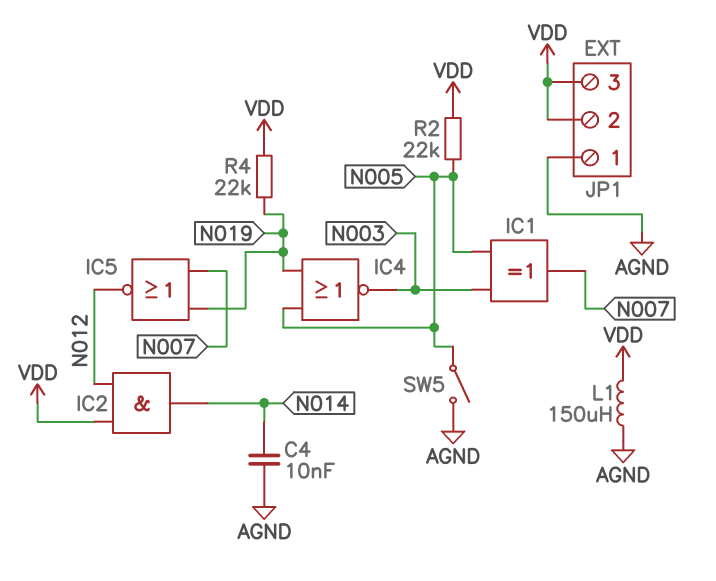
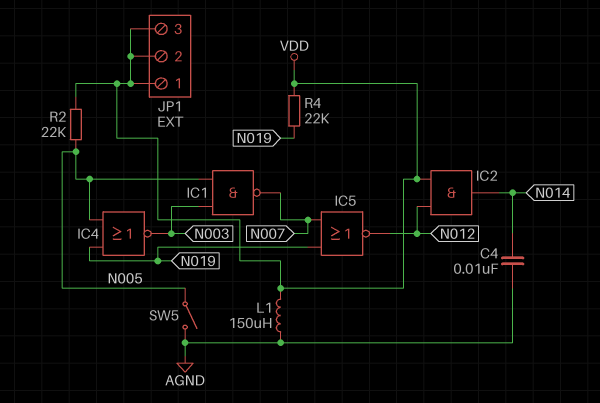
IC1: XOR (in N003, in N005, out N007) -> NAND (in N003, in N005, out N007)
JP1 pin 1: AGND -> VDD

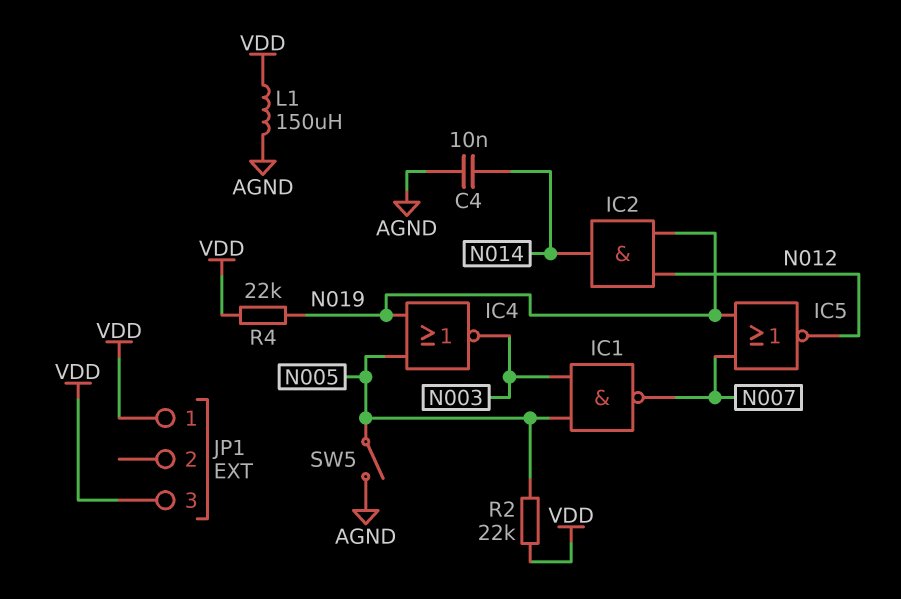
IC2: AND (in N012, in VDD, out N014) -> AND (in N012, in N019, out N014)
JP1 pin 2: VDD -> none

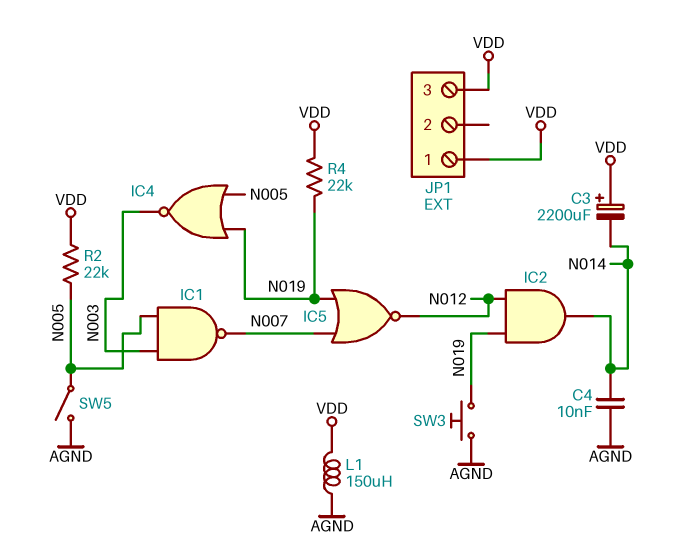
C3: none -> 2200uF (plus VDD, minus N014)
SW3: none -> button (AGND, N019)

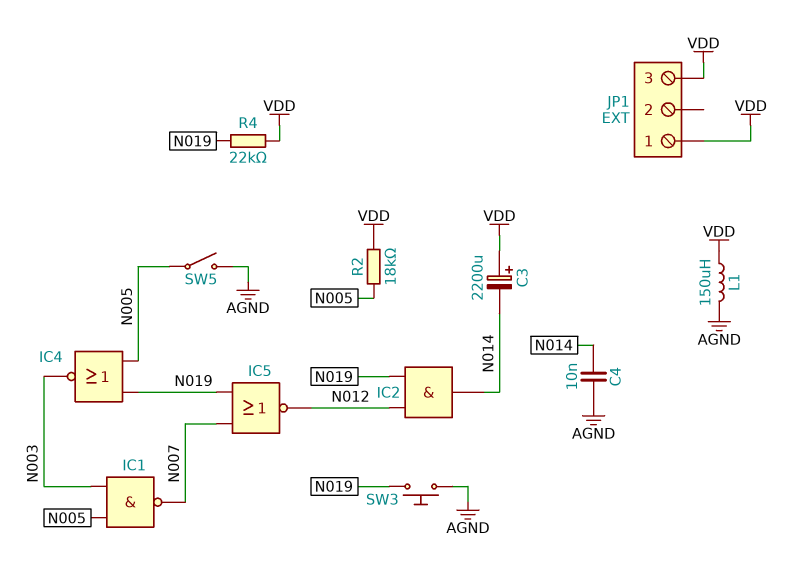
R2: 22k (N005, VDD) -> 18k (N005, VDD)

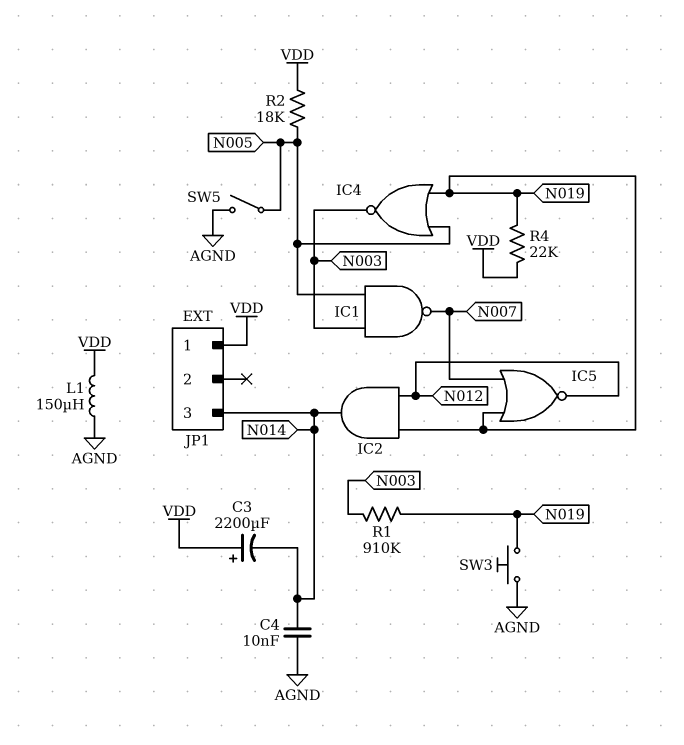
JP1 pin 3: VDD -> N014
R1: none -> 910k (N003, N019)

